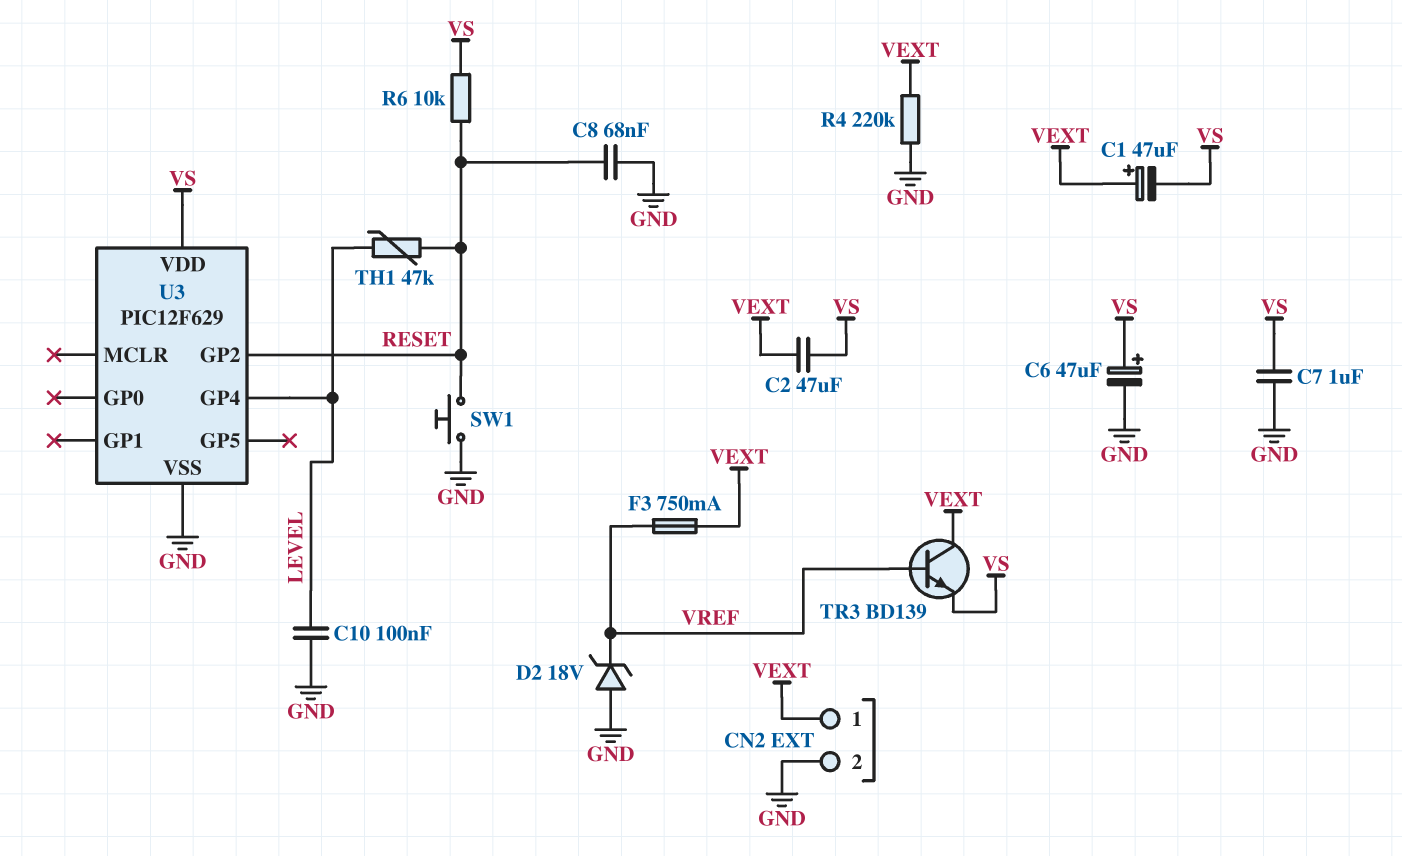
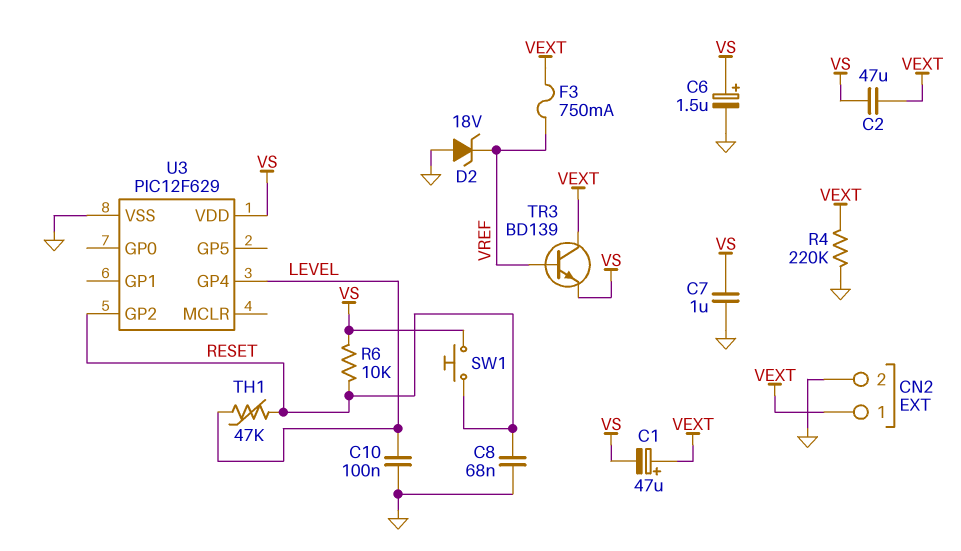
C6: 47uF (plus VS, minus GND) -> 1.5uF (plus VS, minus GND)
SW1: button (GND, RESET) -> button (RESET, VS)

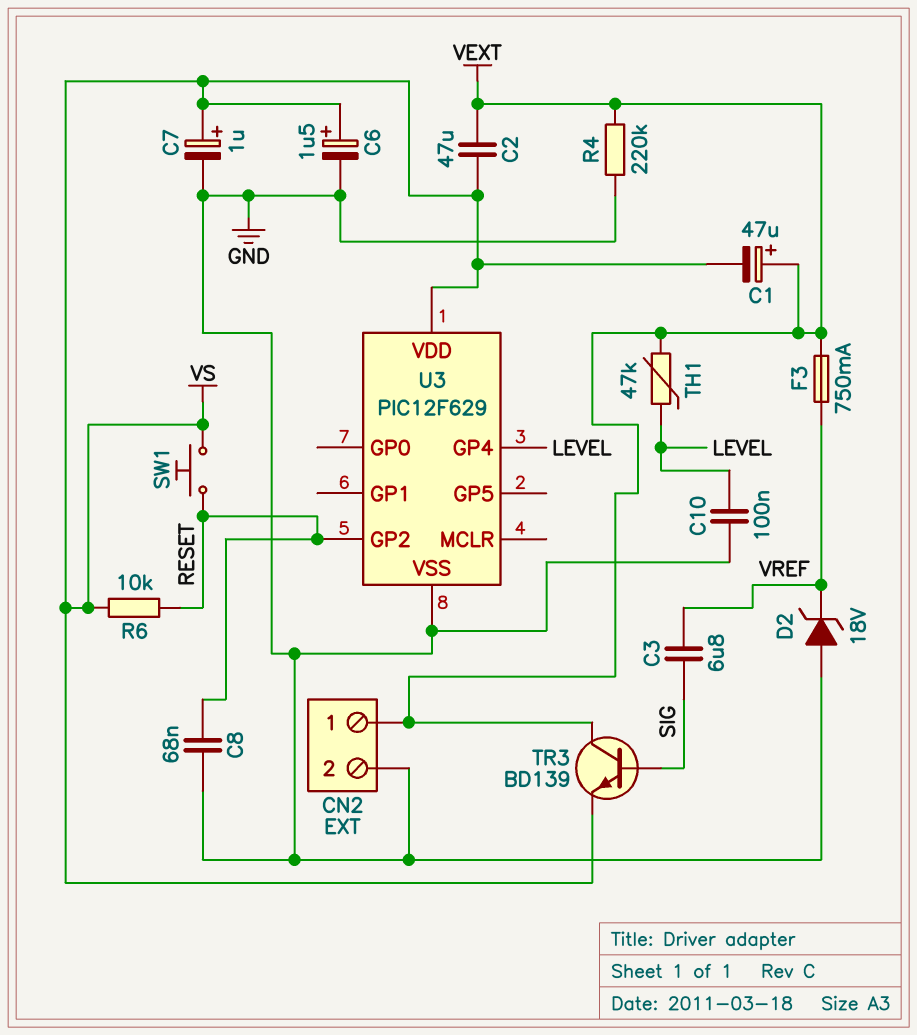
C3: none -> 6.8uF (SIG, VREF)
C7: 1uF (GND, VS) -> 1uF (plus VS, minus GND)
TH1: 47k (LEVEL, RESET) -> 47k (LEVEL, VEXT)
TR3: NPN BD139 (B VREF, C VEXT, E VS) -> NPN BD139 (B SIG, C VEXT, E VS)

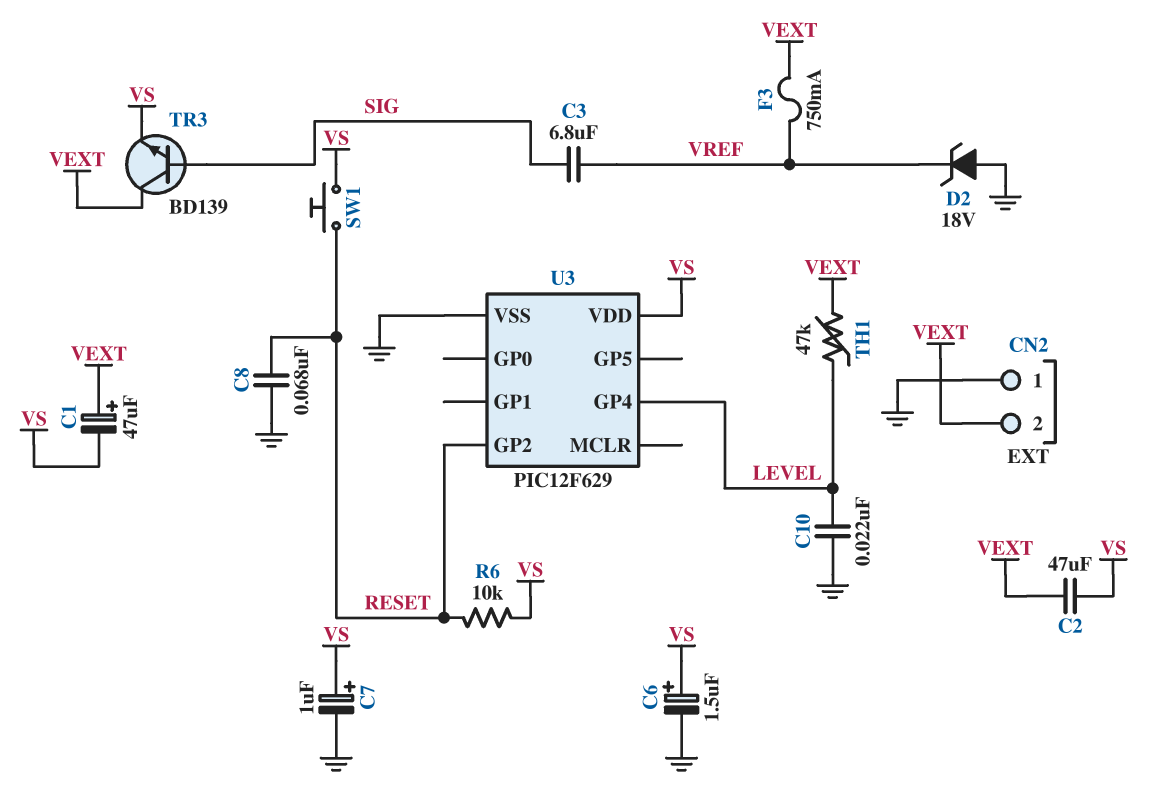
C10: 100nF (GND, LEVEL) -> 22nF (GND, LEVEL)
CN2 pin 1: VEXT -> GND
CN2 pin 2: GND -> VEXT
R4: 220k (GND, VEXT) -> none

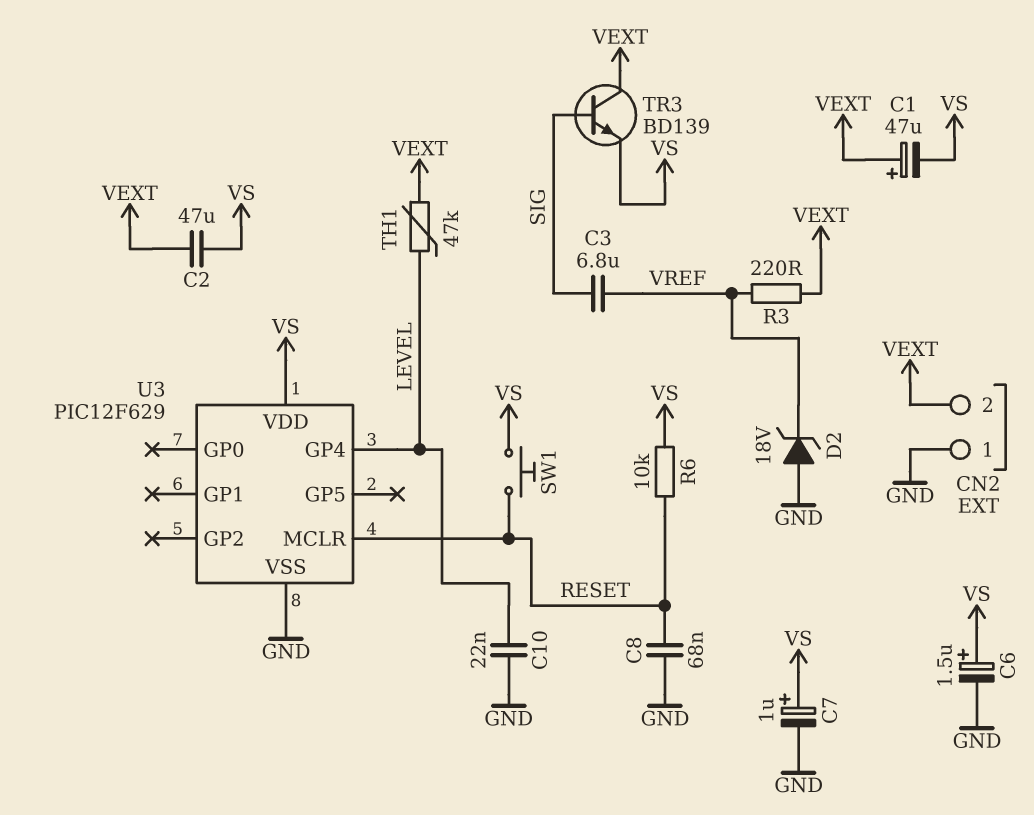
F3: 750mA (VEXT, VREF) -> none
R3: none -> 220 (VEXT, VREF)
U3 pin GP2: RESET -> none
U3 pin MCLR: none -> RESET

